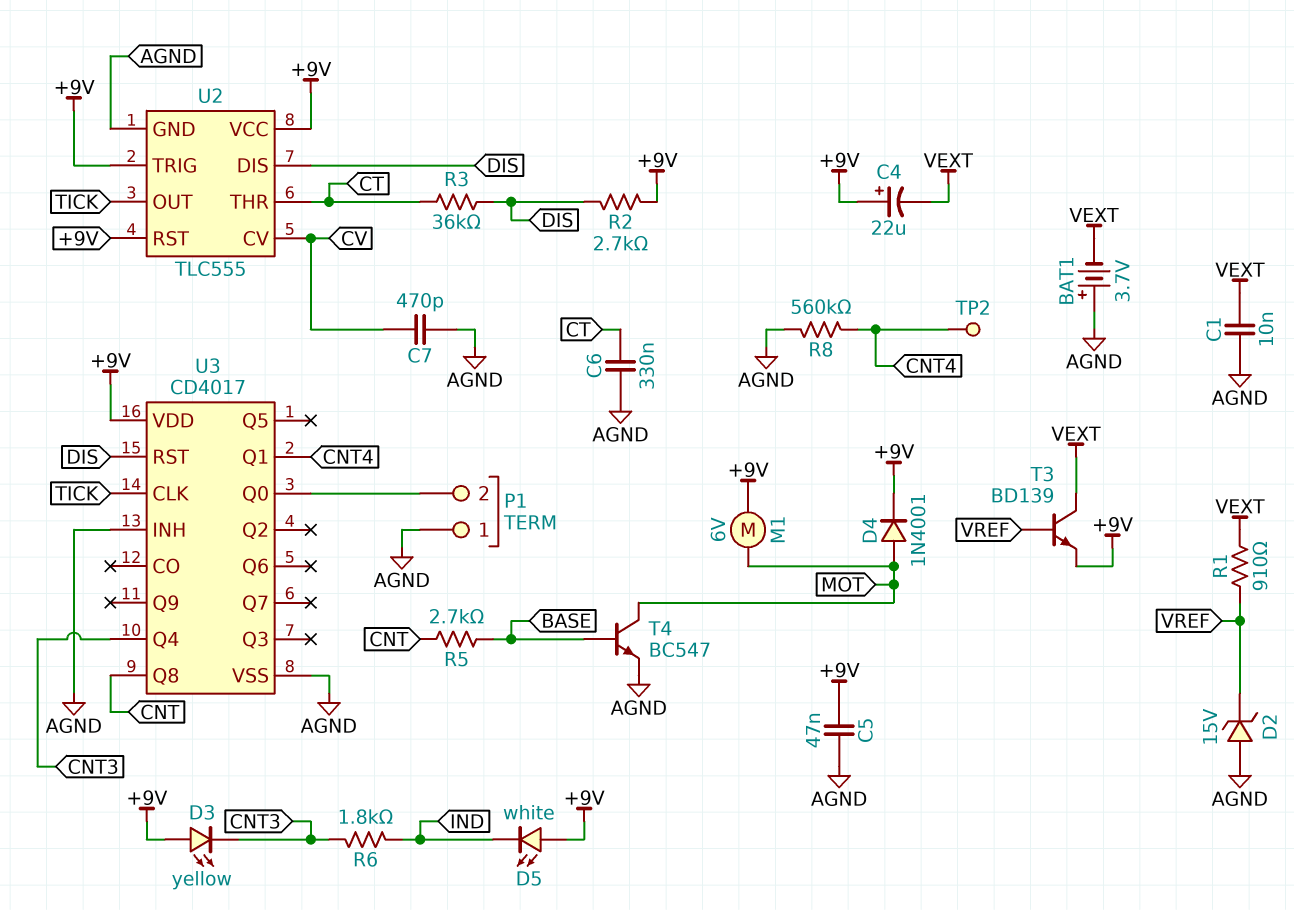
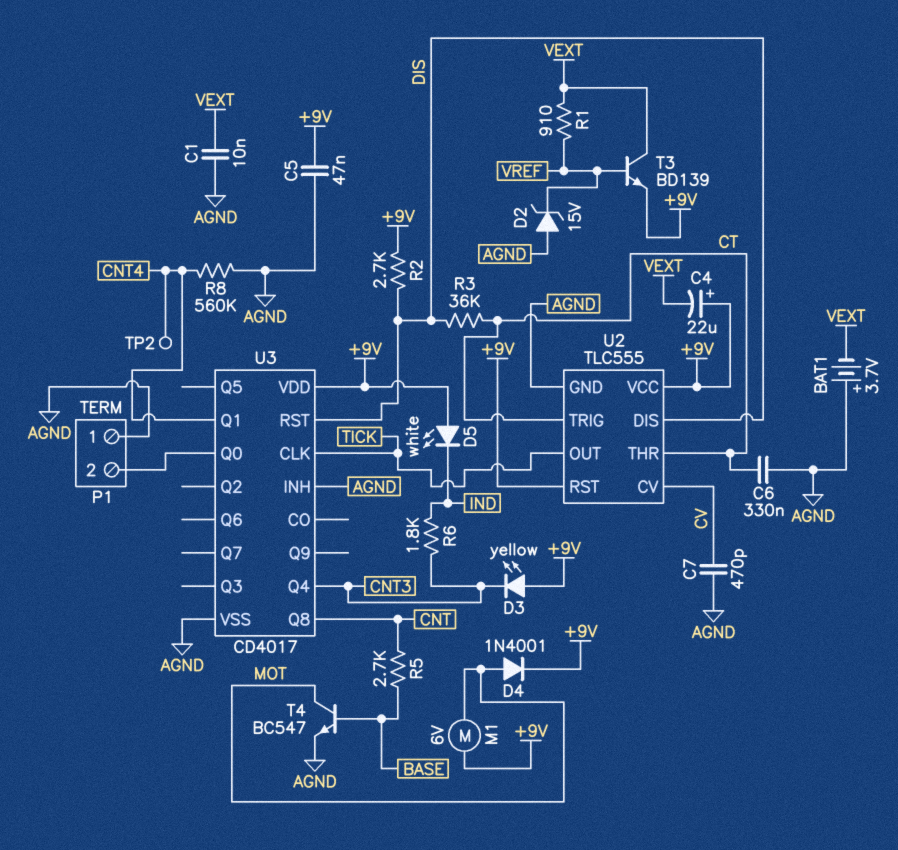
U2 pin TRIG: +9V -> CT

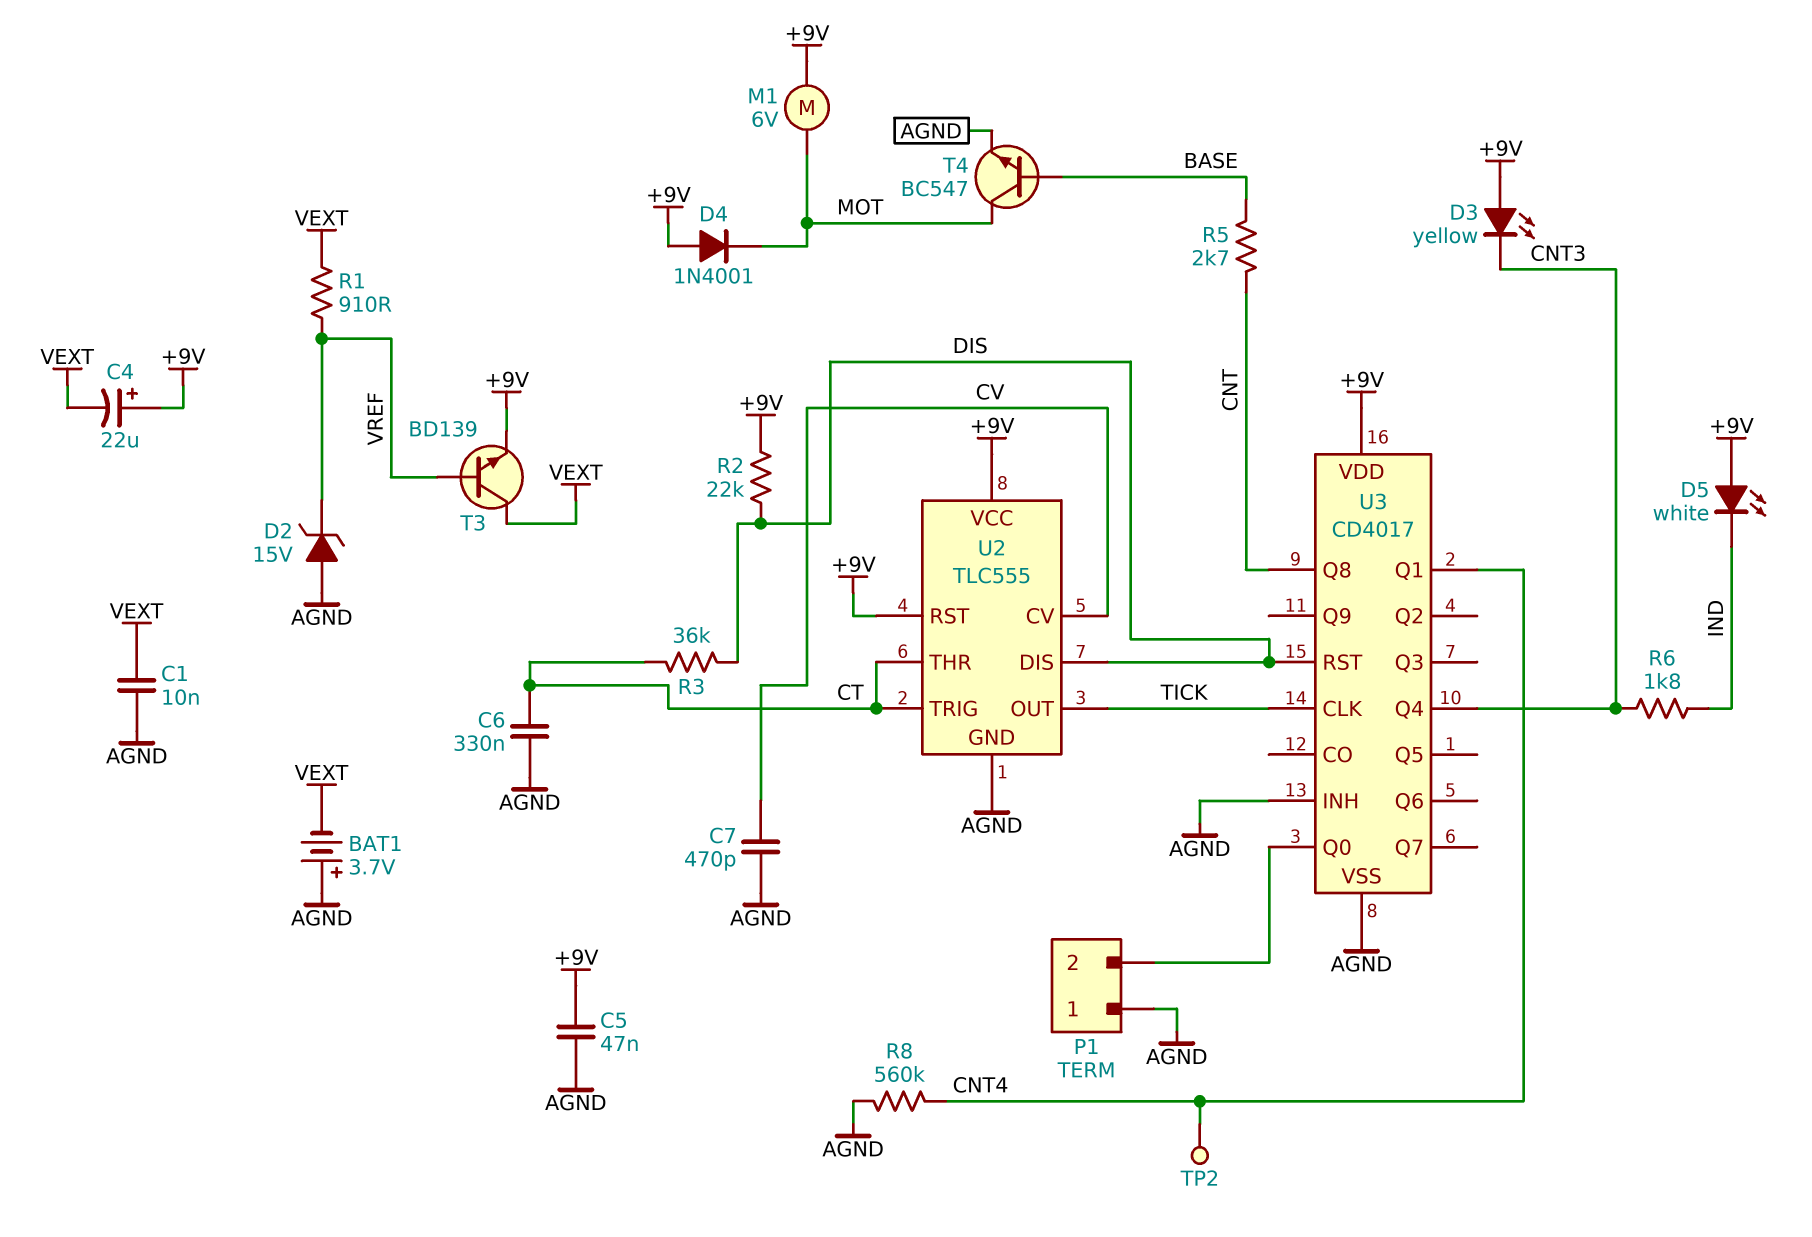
D4: diode 1N4001 (A MOT, K +9V) -> diode 1N4001 (A +9V, K MOT)
R2: 2.7k (+9V, DIS) -> 22k (+9V, DIS)

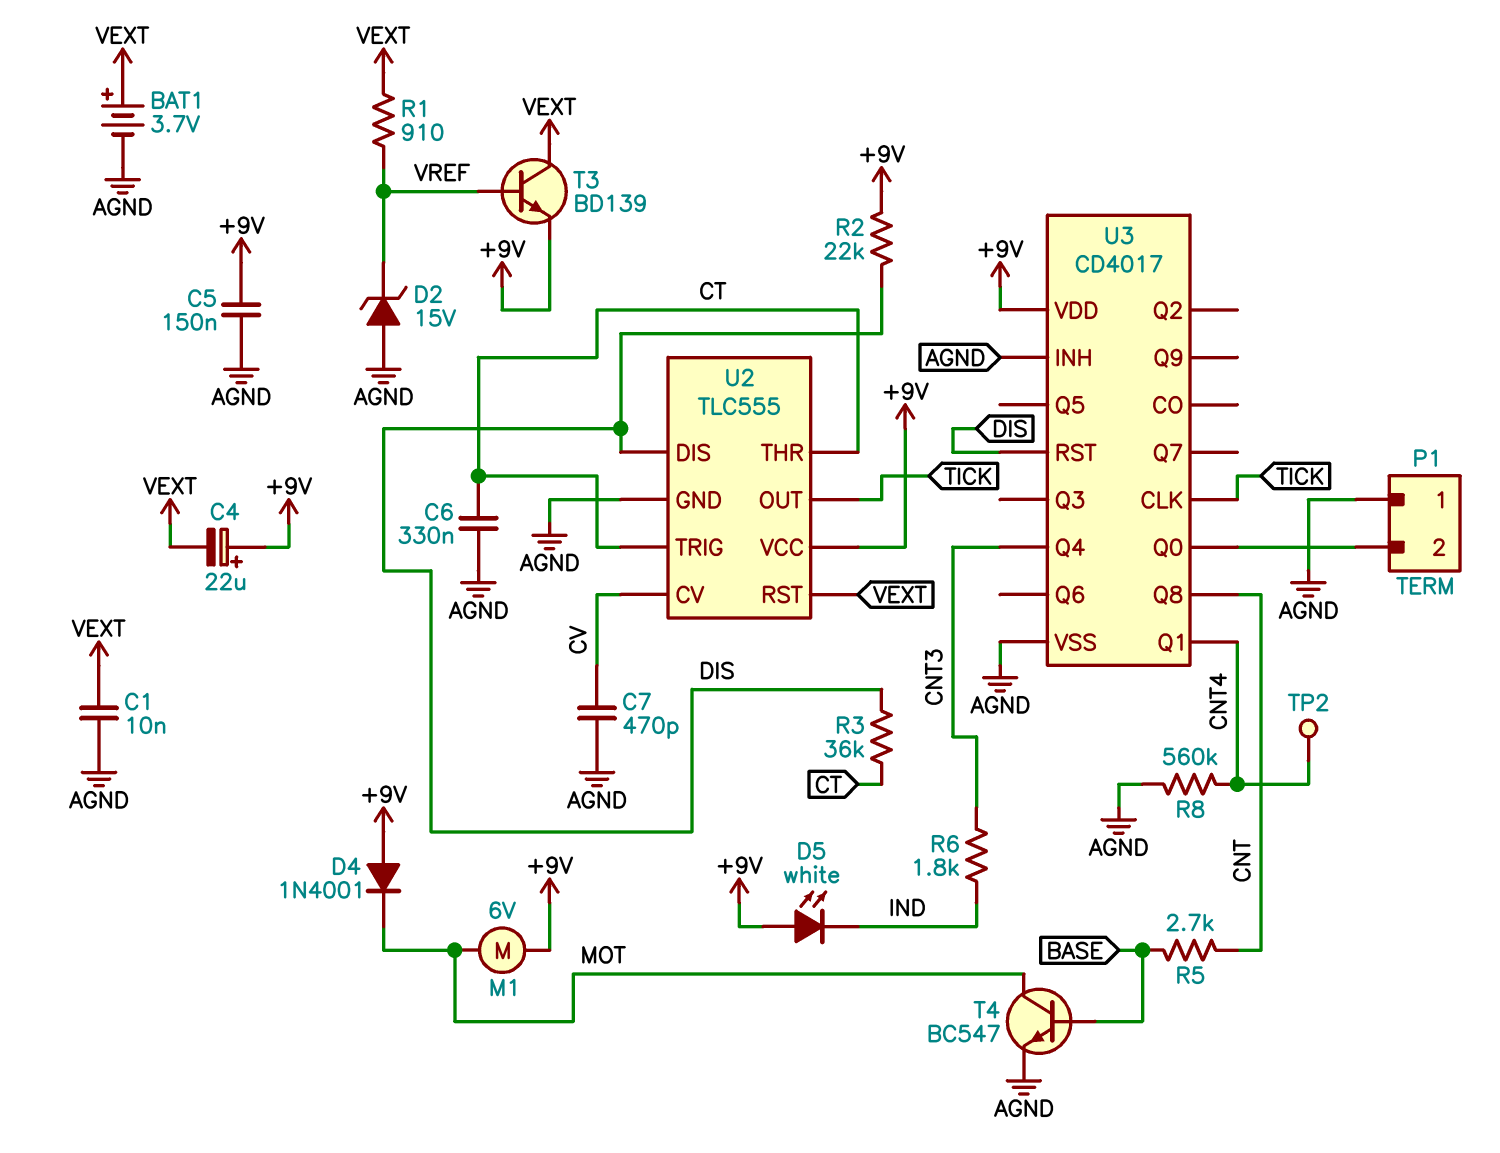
BAT1: 3.7V (plus AGND, minus VEXT) -> 3.7V (plus VEXT, minus AGND)
C5: 47nF (+9V, AGND) -> 150nF (+9V, AGND)
D3: LED yellow (A +9V, K CNT3) -> none
U2 pin RST: +9V -> VEXT

